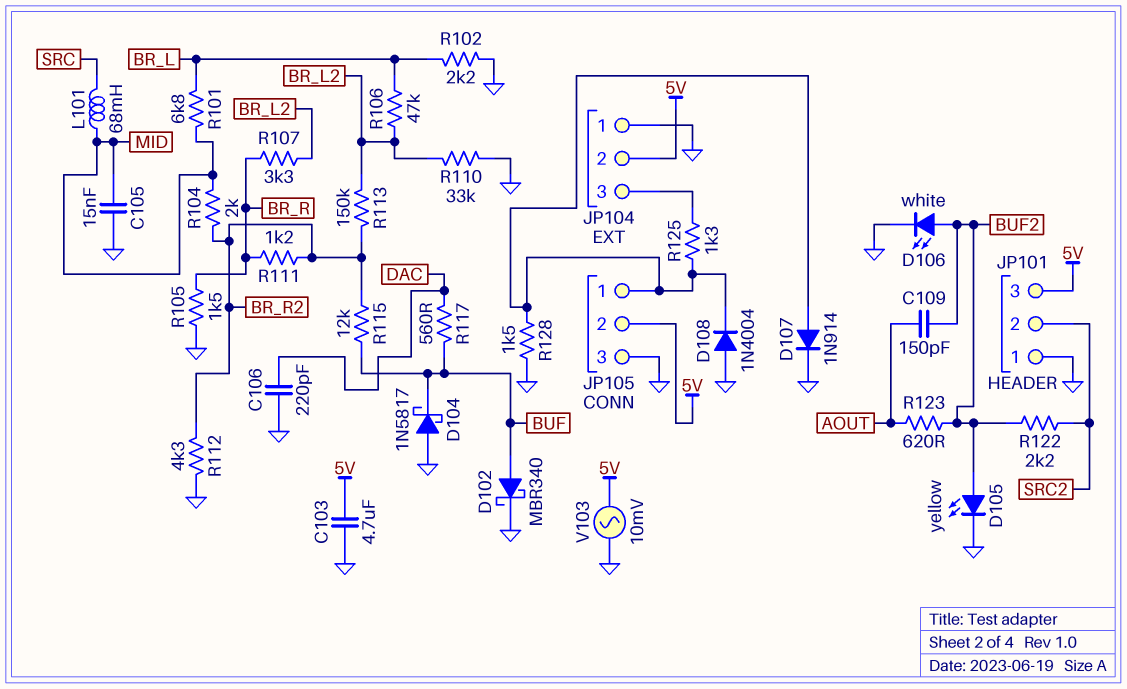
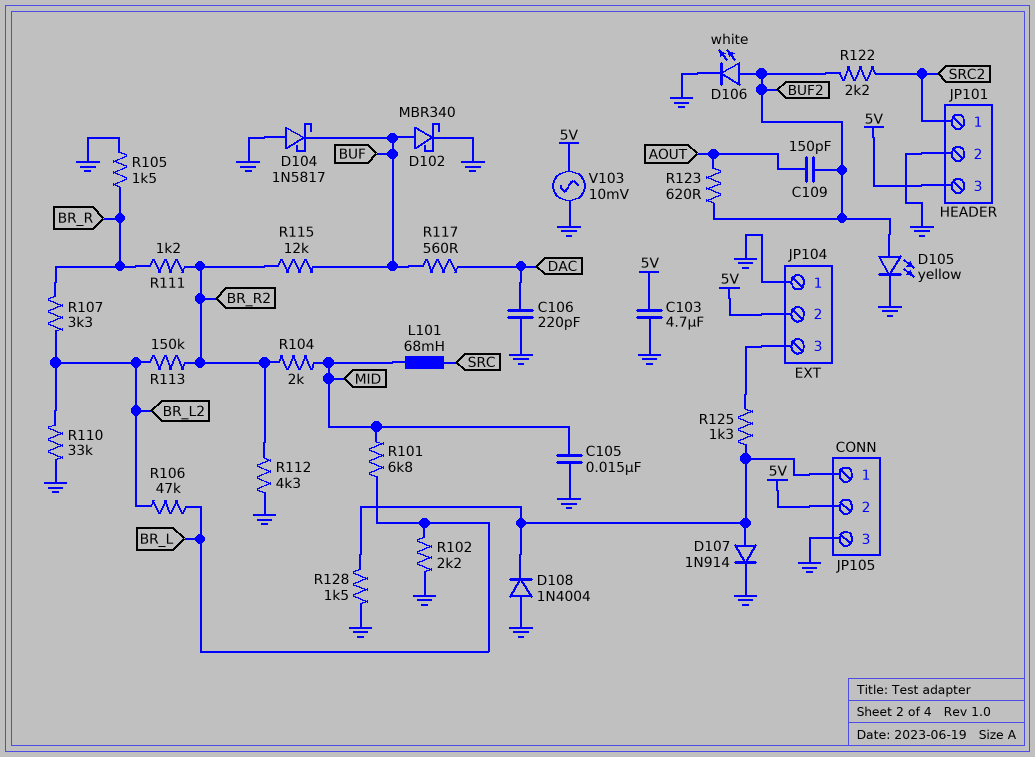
JP101 pin 1: GND -> SRC2
JP101 pin 2: SRC2 -> GND

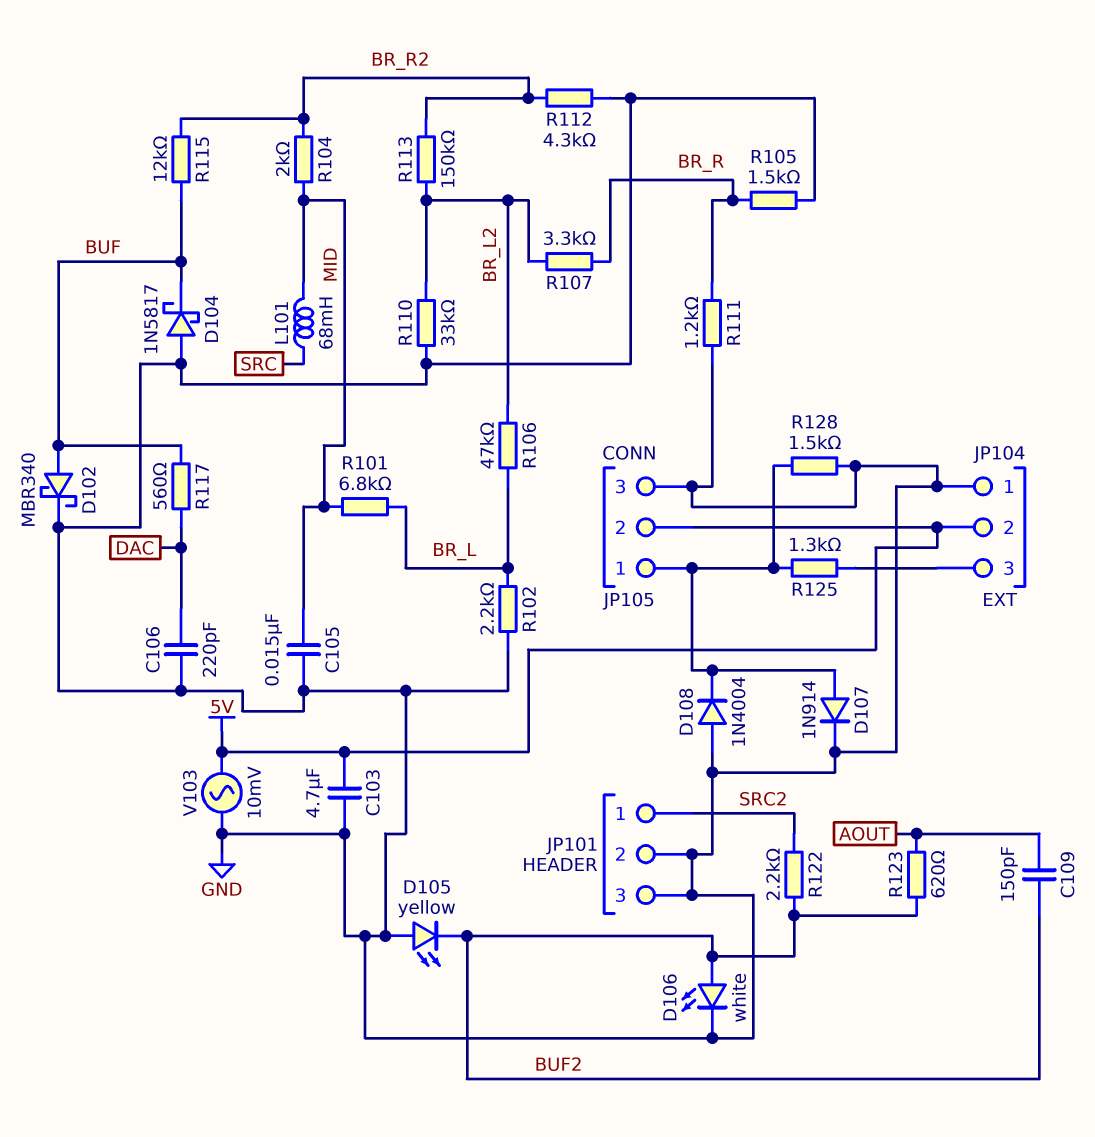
D105: LED yellow (A BUF2, K GND) -> LED yellow (A GND, K BUF2)
JP101 pin 3: 5V -> GND
R111: 1.2k (BR_R, BR_R2) -> 1.2k (BR_R, GND)

